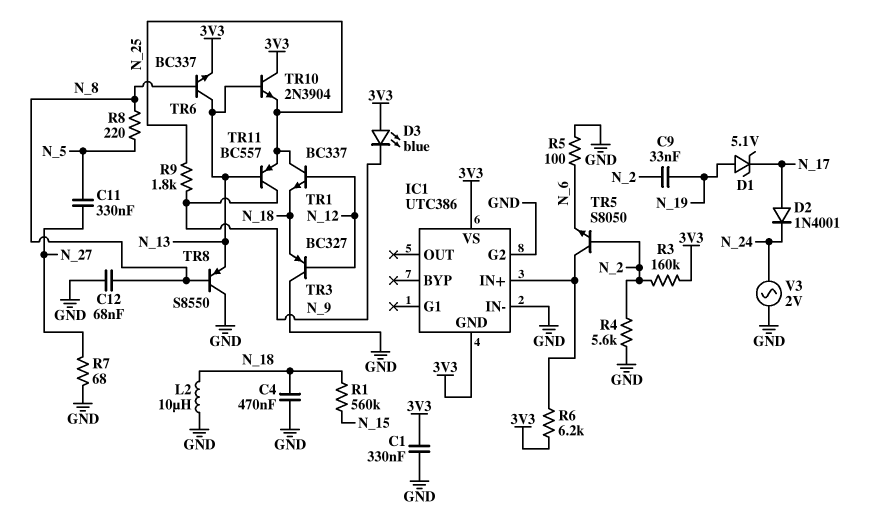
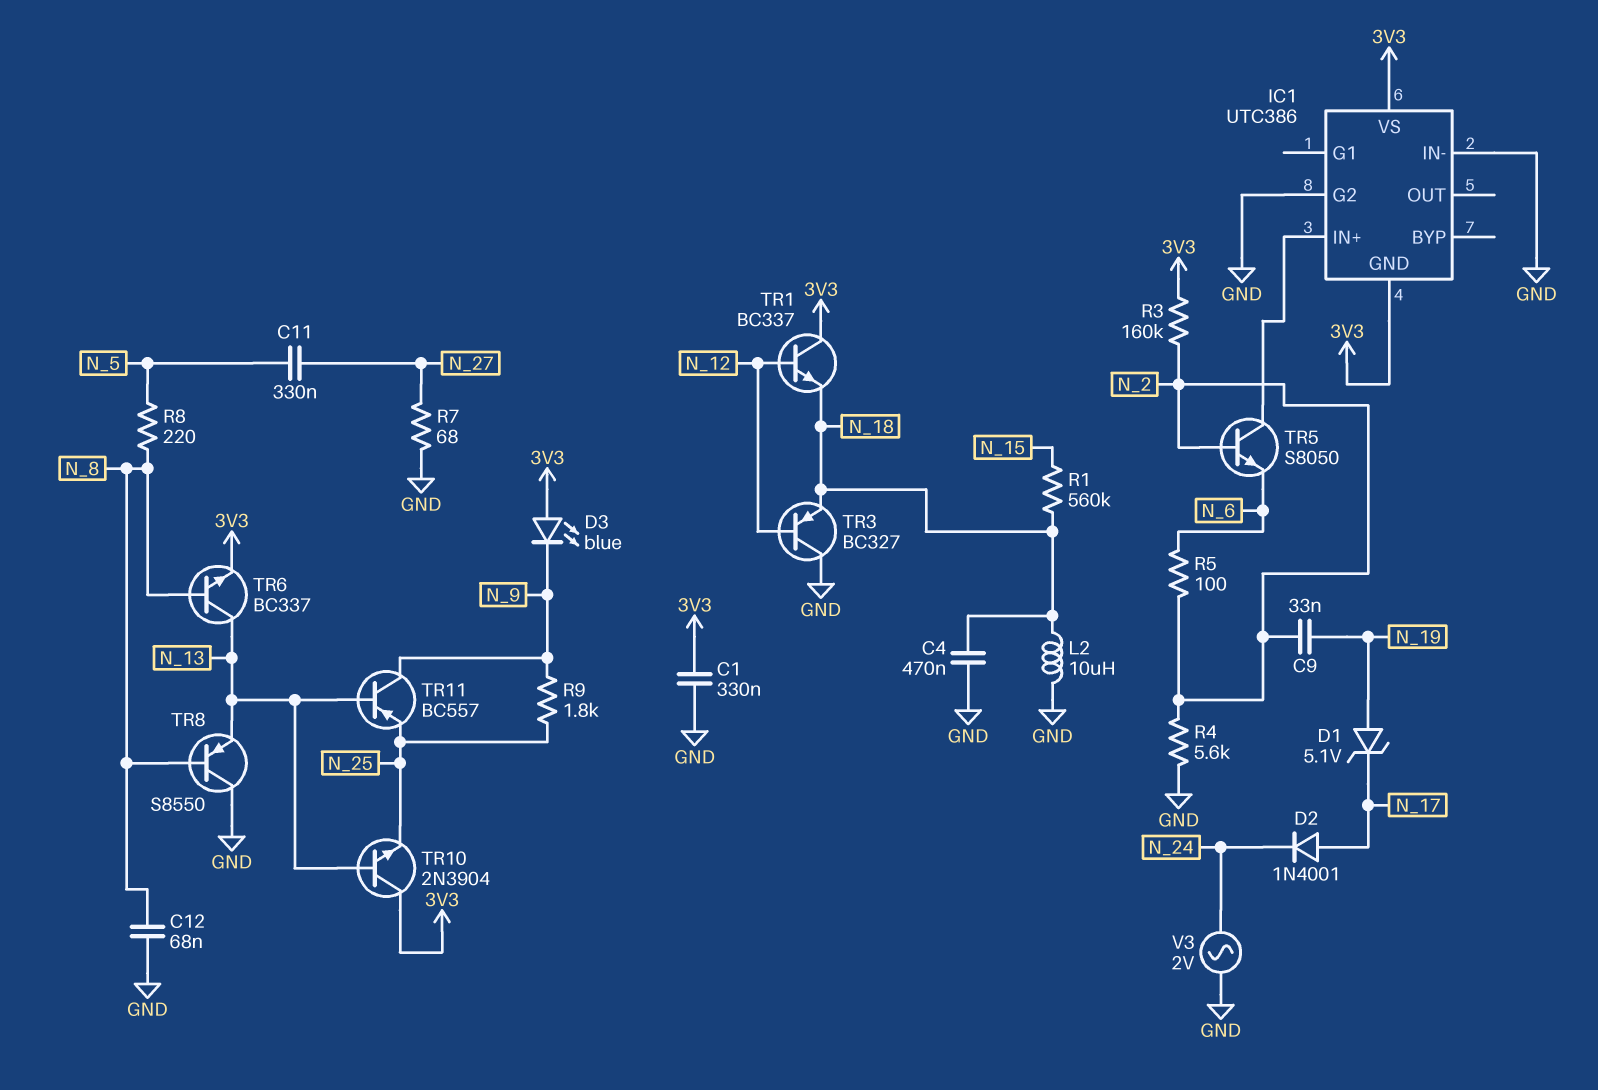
R5: 100 (GND, N_6) -> 100 (N_2, N_6)
R6: 6.2k (3V3, IC1/IN+) -> none
TR1: NPN BC337 (B N_12, C N_25, E N_18) -> NPN BC337 (B N_12, C 3V3, E N_18)

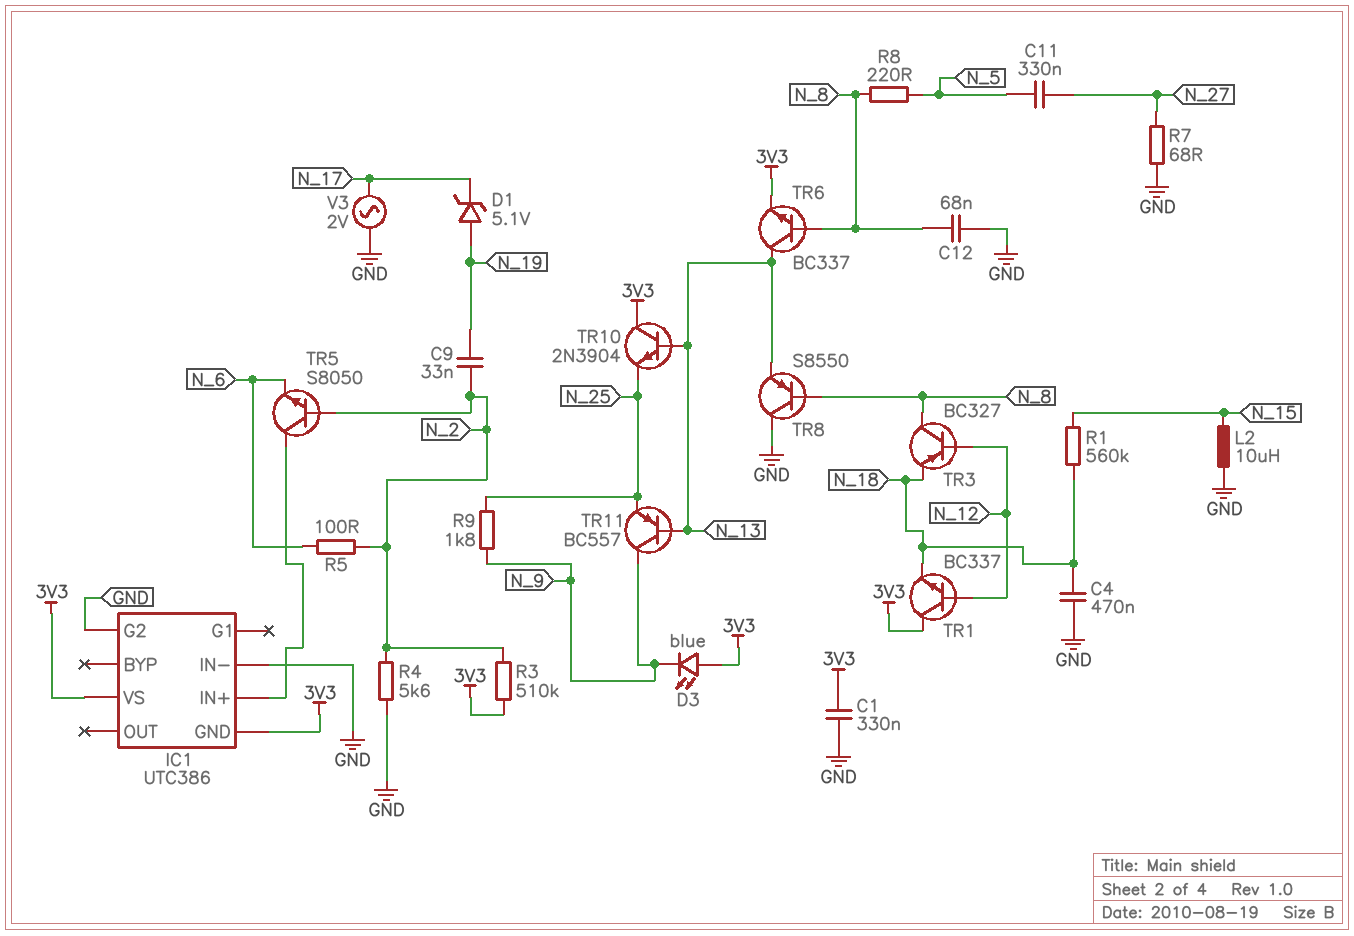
D2: diode 1N4001 (A N_17, K N_24) -> none
L2: 10uH (GND, N_18) -> 10uH (GND, N_15)
R3: 160k (3V3, N_2) -> 510k (3V3, N_2)
TR3: PNP BC327 (B N_12, C GND, E N_18) -> PNP BC327 (B N_12, C N_8, E N_18)
V3: AC 2V (GND, N_24) -> AC 2V (GND, N_17)

